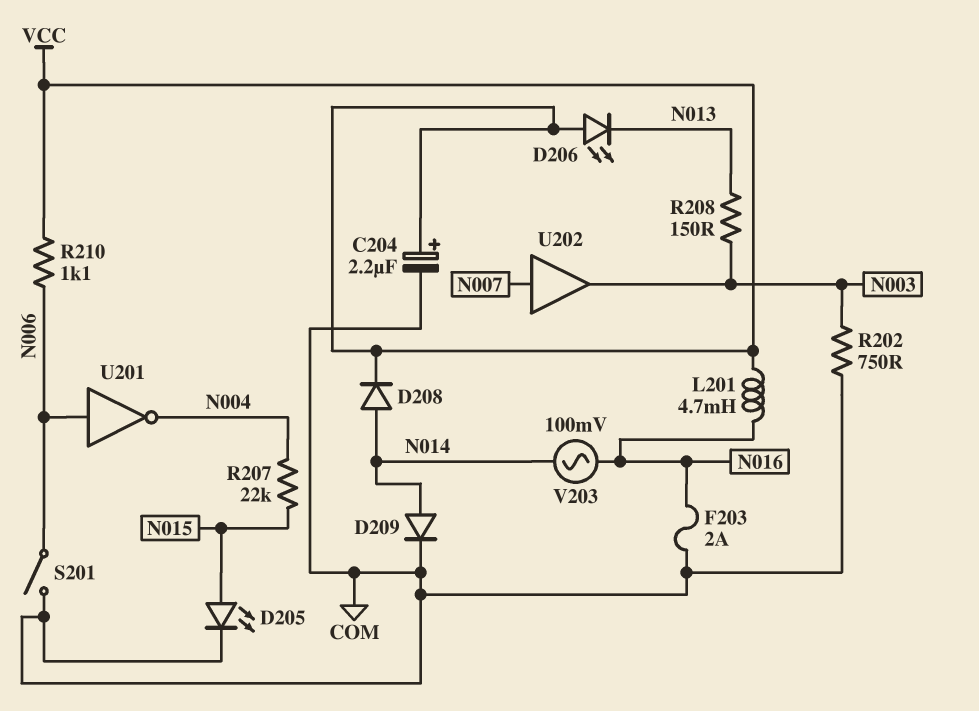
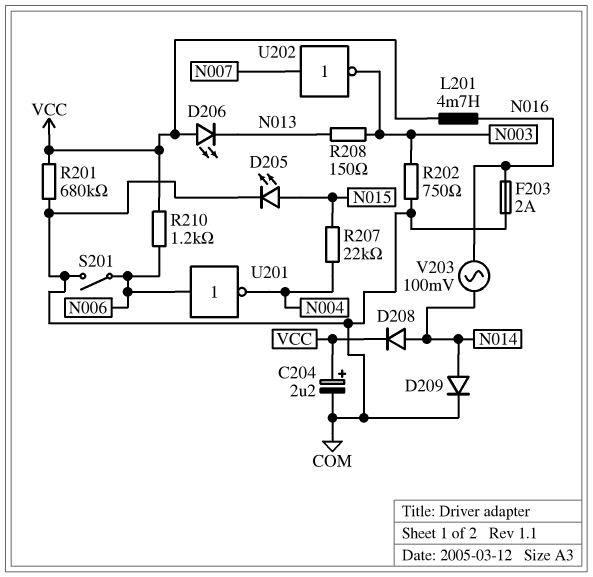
R201: none -> 680k (COM, VCC)
R210: 1.1k (N006, VCC) -> 1.2k (N006, VCC)
U202: buffer (in N007, out N003) -> NOT (in N007, out N003)

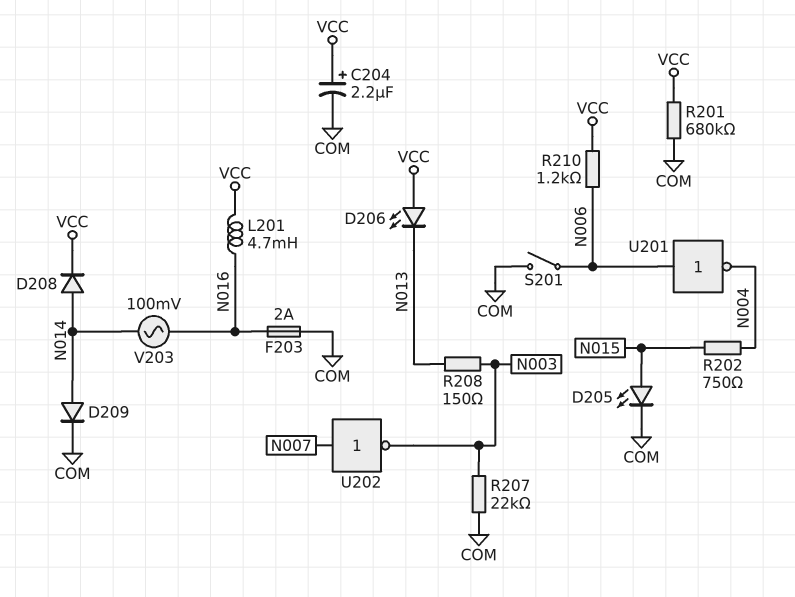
R202: 750 (COM, N003) -> 750 (N004, N015)
R207: 22k (N004, N015) -> 22k (COM, N003)

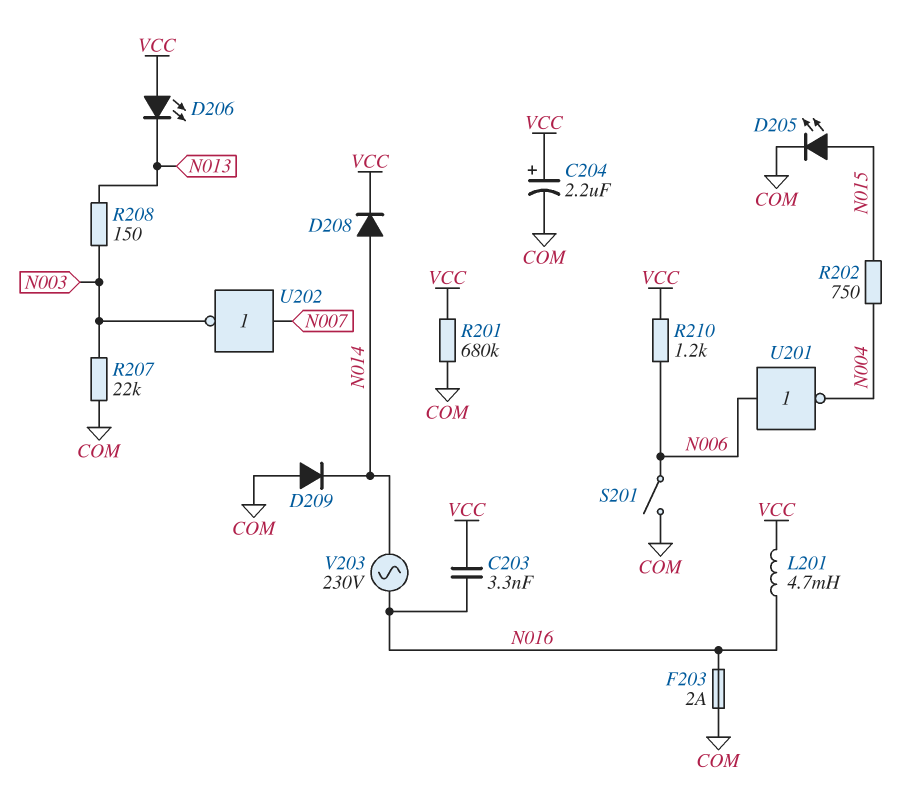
C203: none -> 3.3nF (N016, VCC)
D209: diode (A N014, K COM) -> diode (A COM, K N014)
V203: AC 100mV (N014, N016) -> AC 230V (N014, N016)

